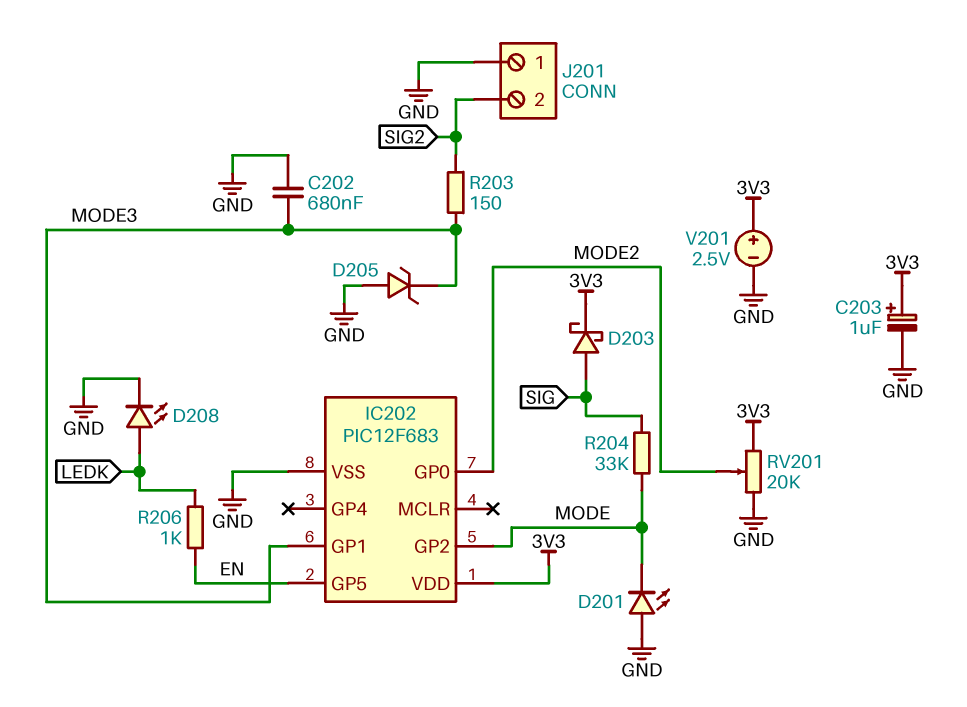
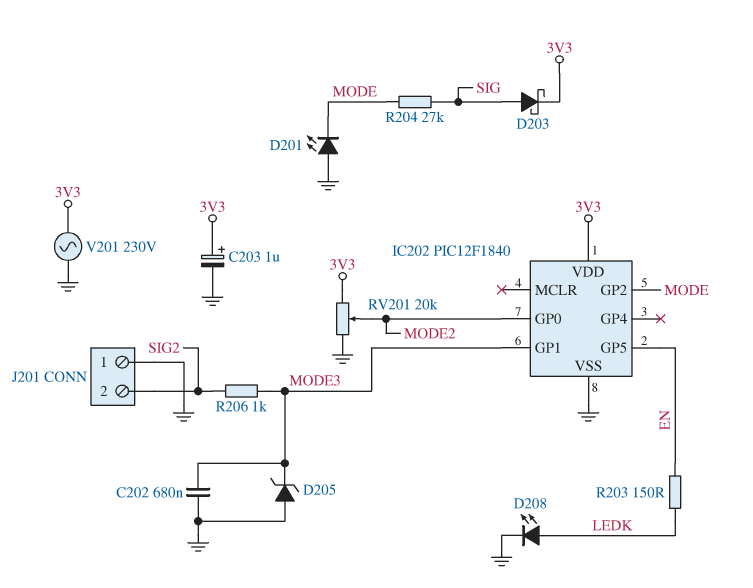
IC202: PIC12F683 -> PIC12F1840
R203: 150 (MODE3, SIG2) -> 150 (EN, LEDK)
R204: 33k (MODE, SIG) -> 27k (MODE, SIG)
R206: 1k (EN, LEDK) -> 1k (MODE3, SIG2)
V201: 2.5V (plus 3V3, minus GND) -> AC 230V (3V3, GND)

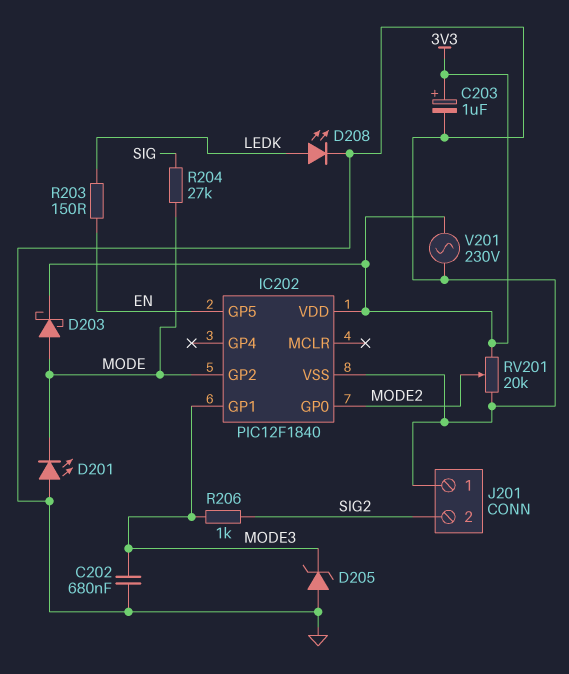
D203: schottky (A SIG, K 3V3) -> schottky (A MODE, K 3V3)

